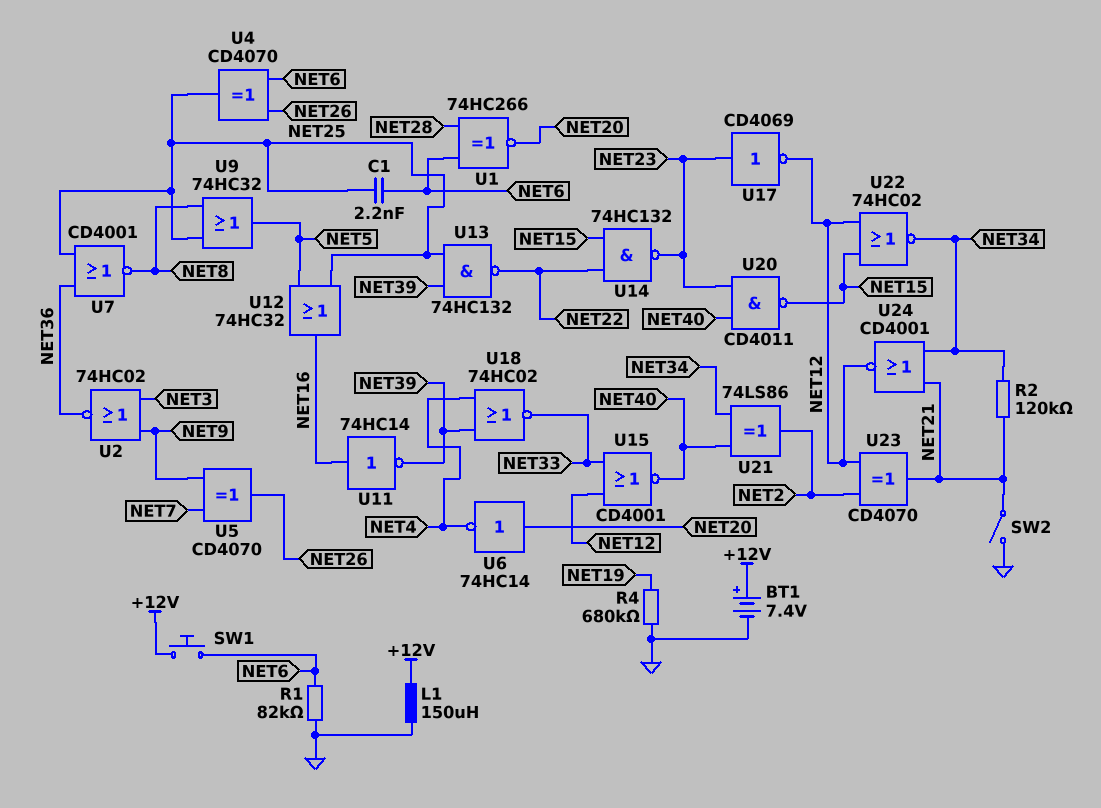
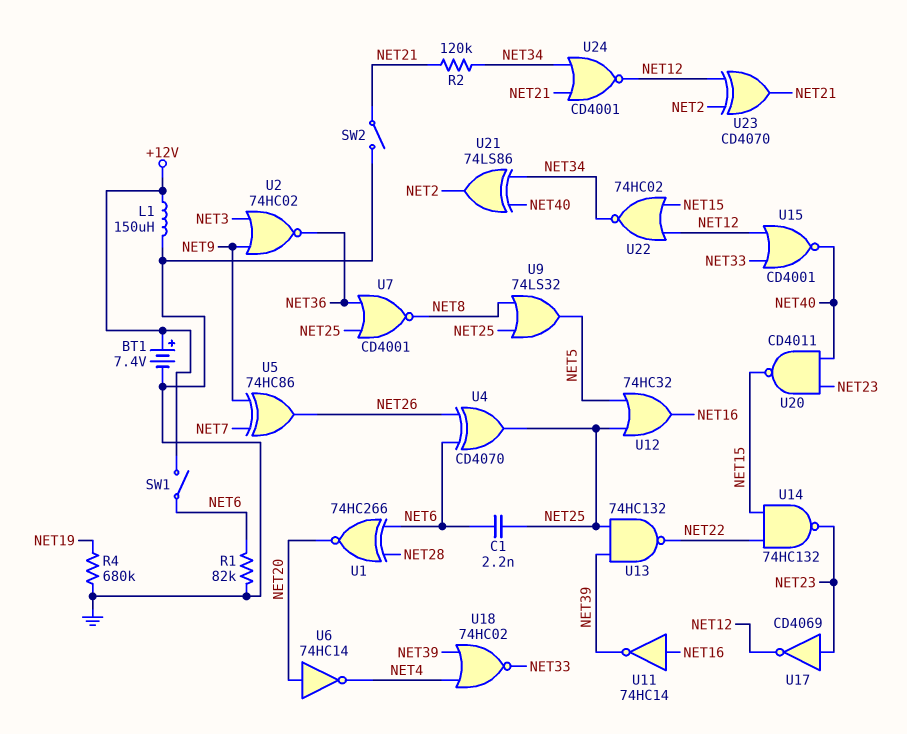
SW1: button (+12V, NET6) -> switch (+12V, NET6)
U5: XOR CD4070 (in NET7, in NET9, out NET26) -> XOR 74HC86 (in NET7, in NET9, out NET26)
U9: OR 74HC32 (in NET8, in NET25, out NET5) -> OR 74LS32 (in NET8, in NET25, out NET5)

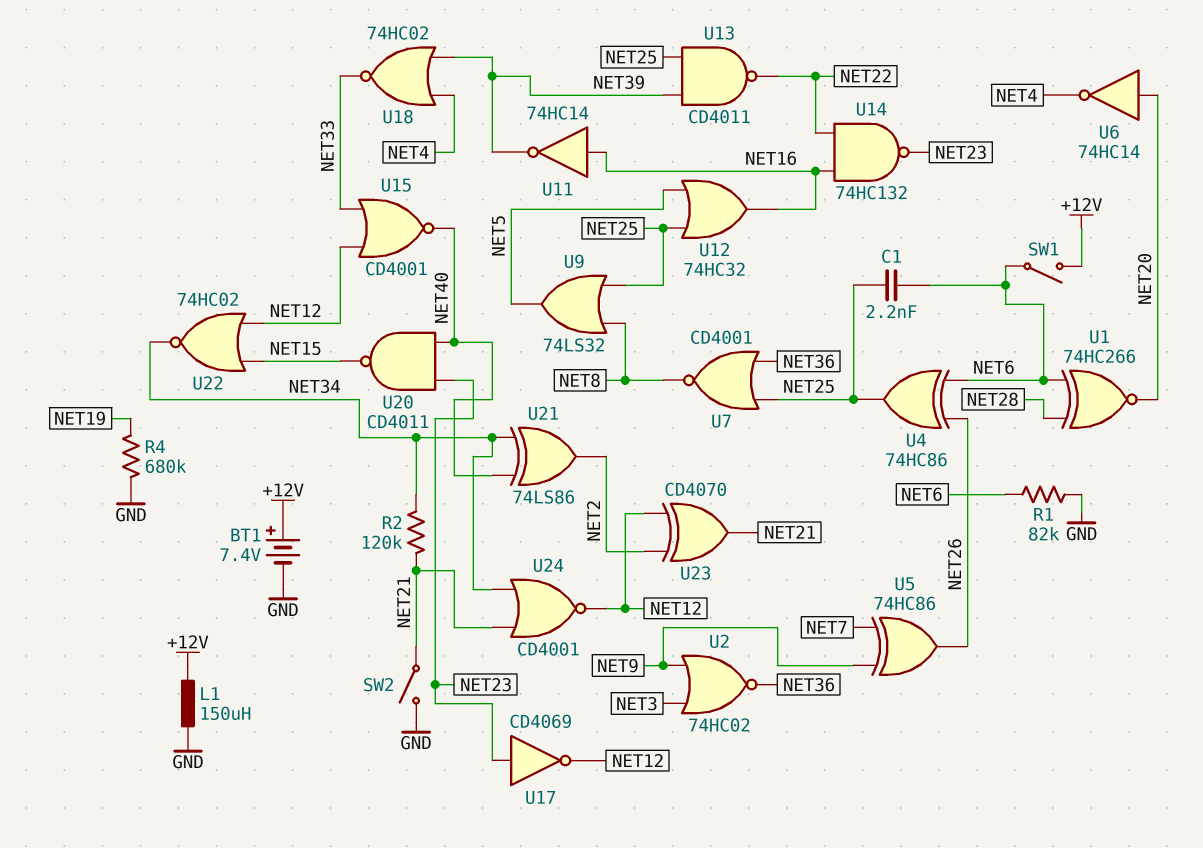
U4: XOR CD4070 (in NET6, in NET26, out NET25) -> XOR 74HC86 (in NET6, in NET26, out NET25)
U13: NAND 74HC132 (in NET25, in NET39, out NET22) -> NAND CD4011 (in NET25, in NET39, out NET22)
U14: NAND 74HC132 (in NET15, in NET22, out NET23) -> NAND 74HC132 (in NET16, in NET22, out NET23)

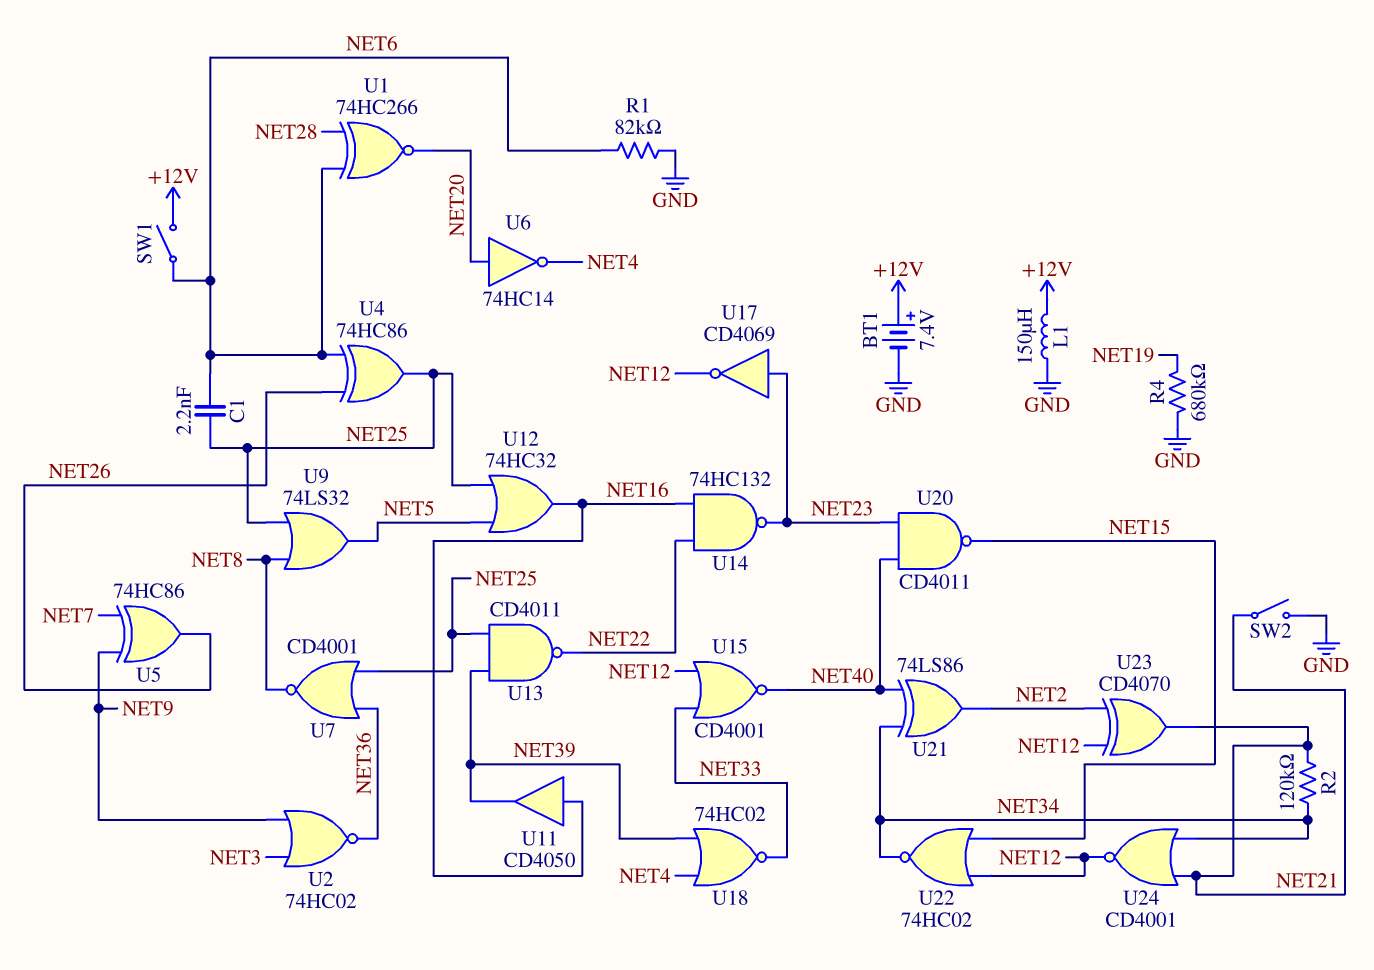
U11: NOT 74HC14 (in NET16, out NET39) -> buffer CD4050 (in NET16, out NET39)

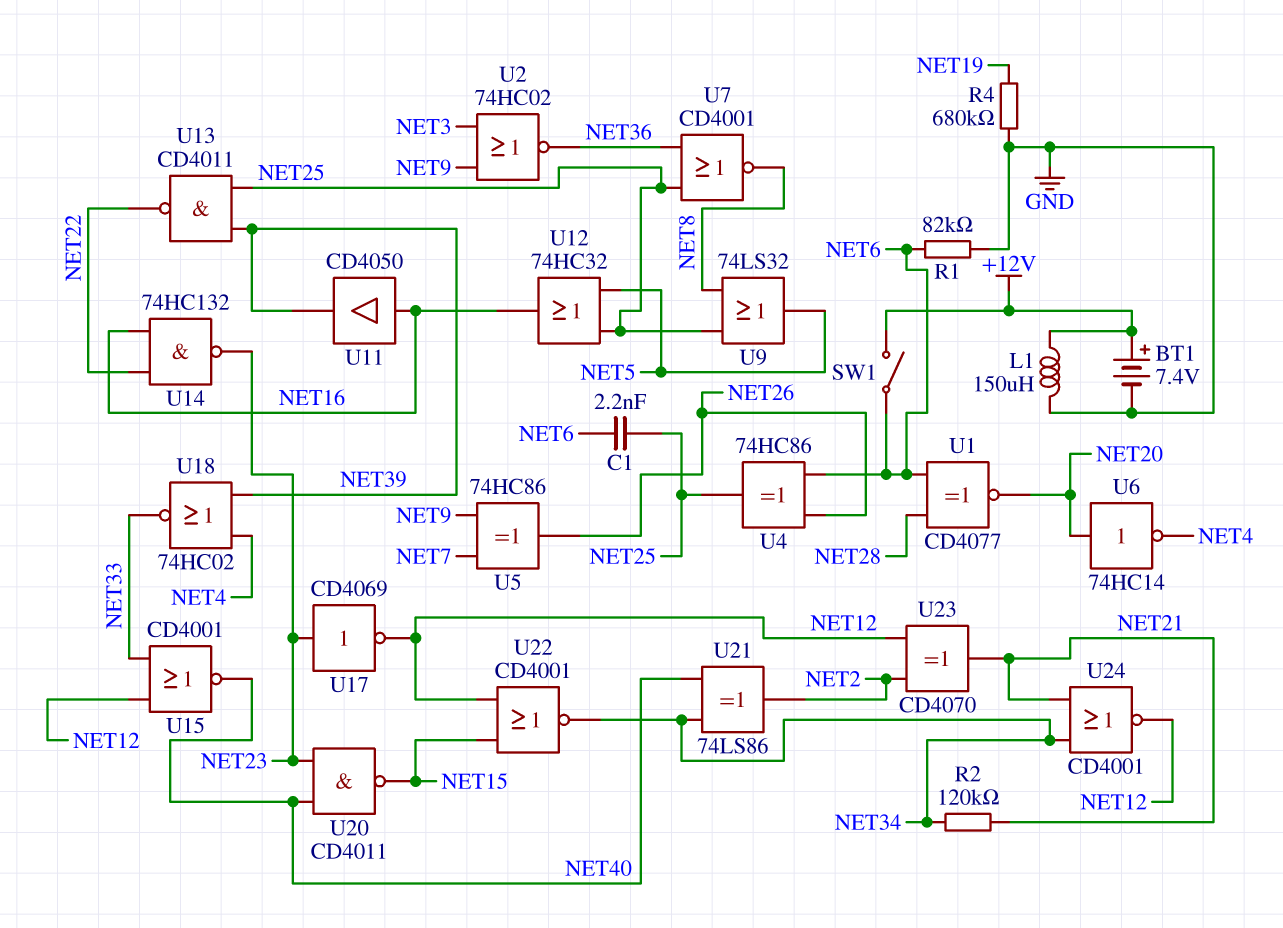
SW2: switch (GND, NET21) -> none
U1: XNOR 74HC266 (in NET6, in NET28, out NET20) -> XNOR CD4077 (in NET6, in NET28, out NET20)
U22: NOR 74HC02 (in NET12, in NET15, out NET34) -> NOR CD4001 (in NET12, in NET15, out NET34)

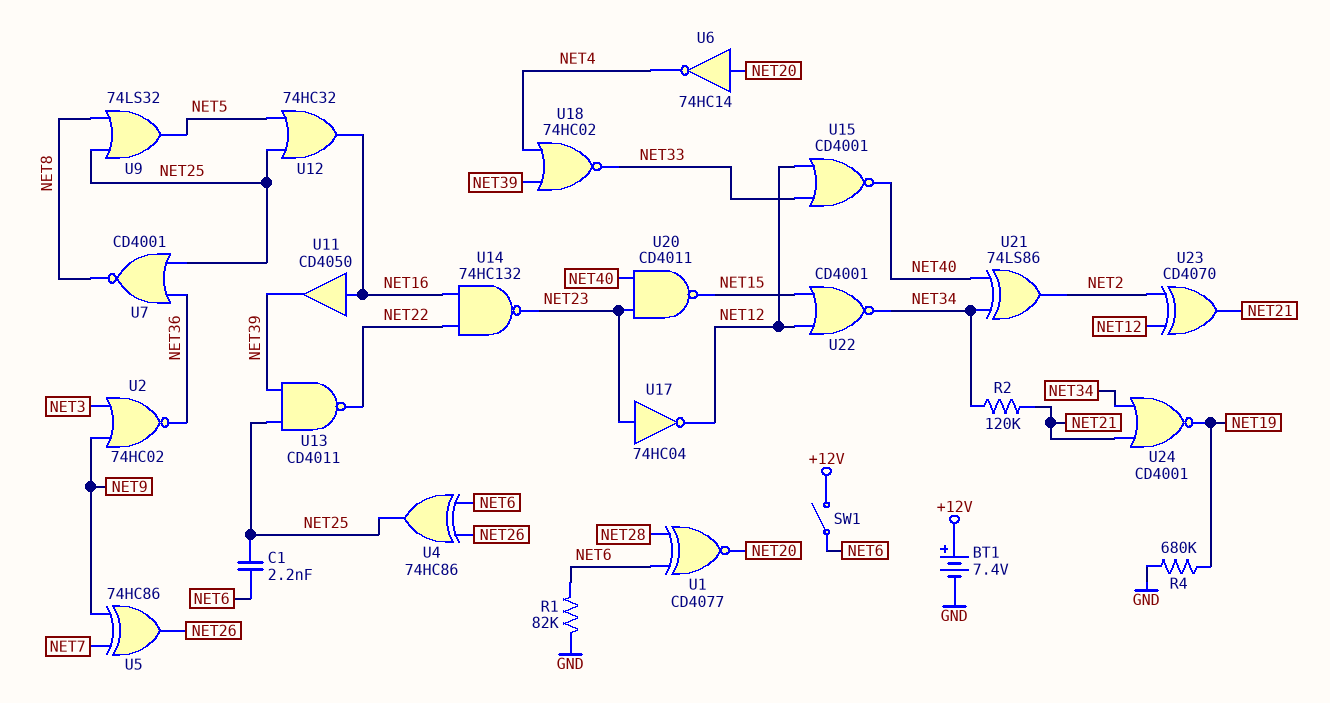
L1: 150uH (+12V, GND) -> none
U17: NOT CD4069 (in NET23, out NET12) -> NOT 74HC04 (in NET23, out NET12)
U24: NOR CD4001 (in NET21, in NET34, out NET12) -> NOR CD4001 (in NET21, in NET34, out NET19)

